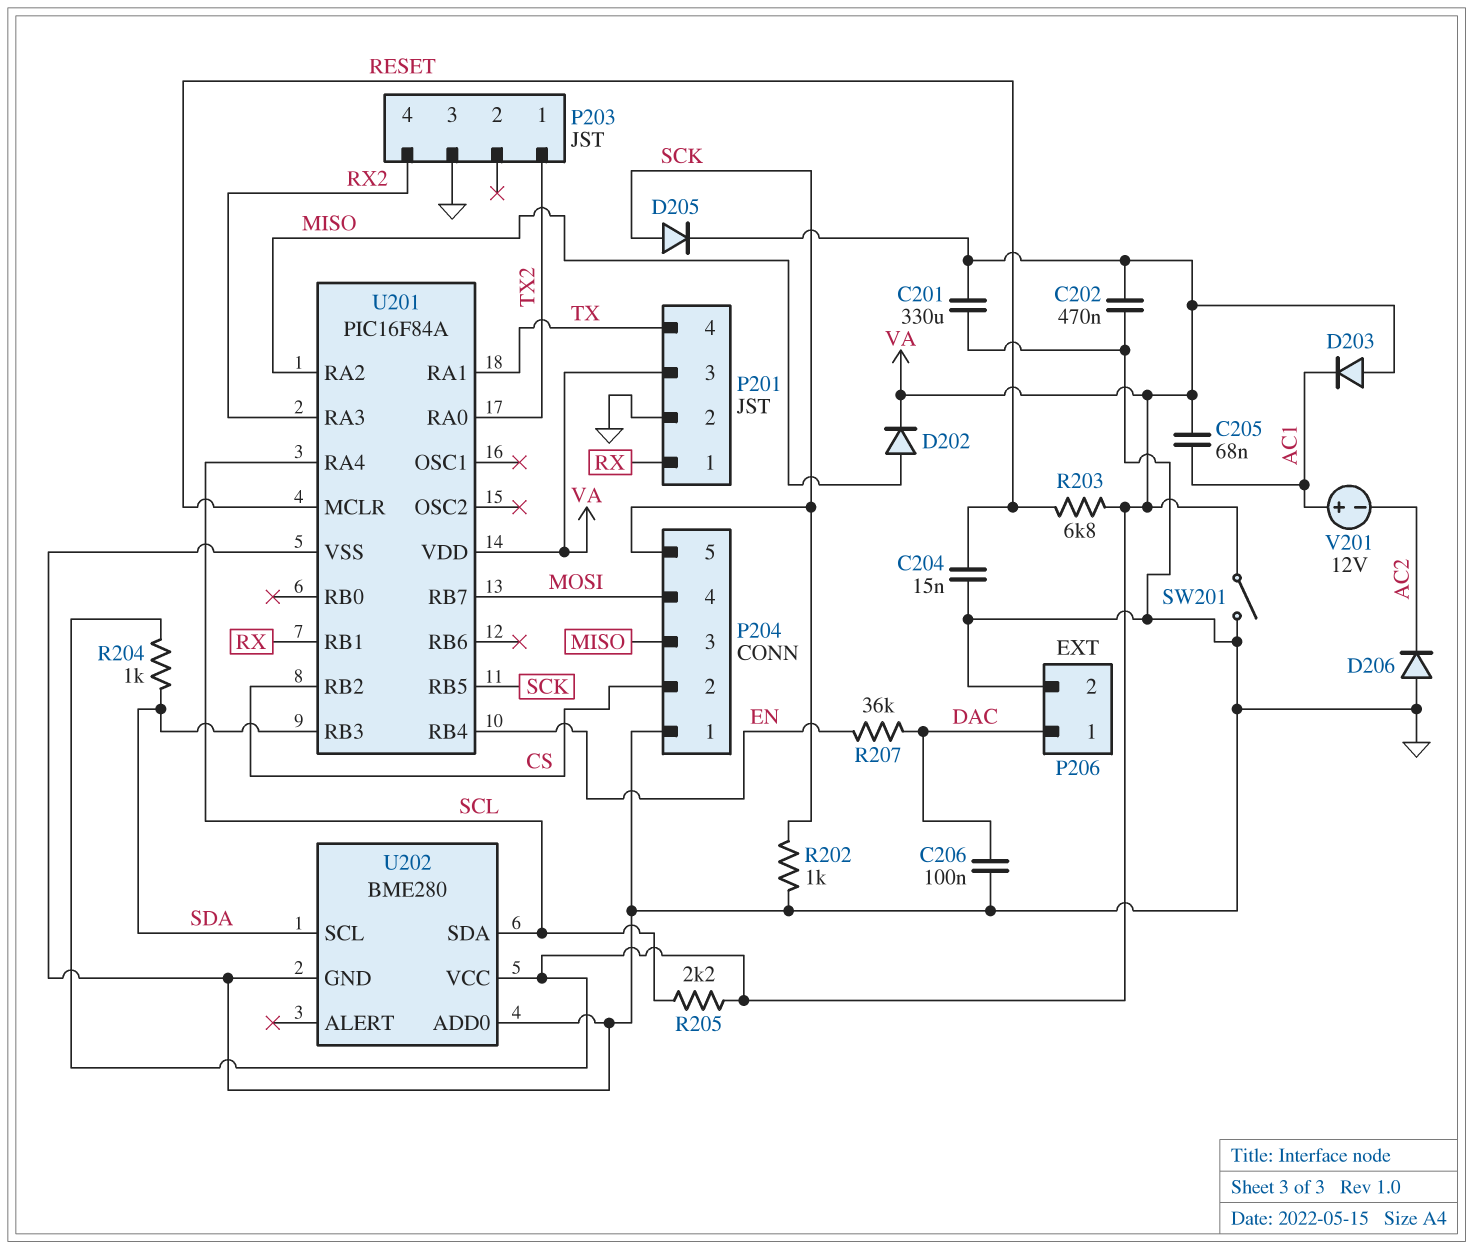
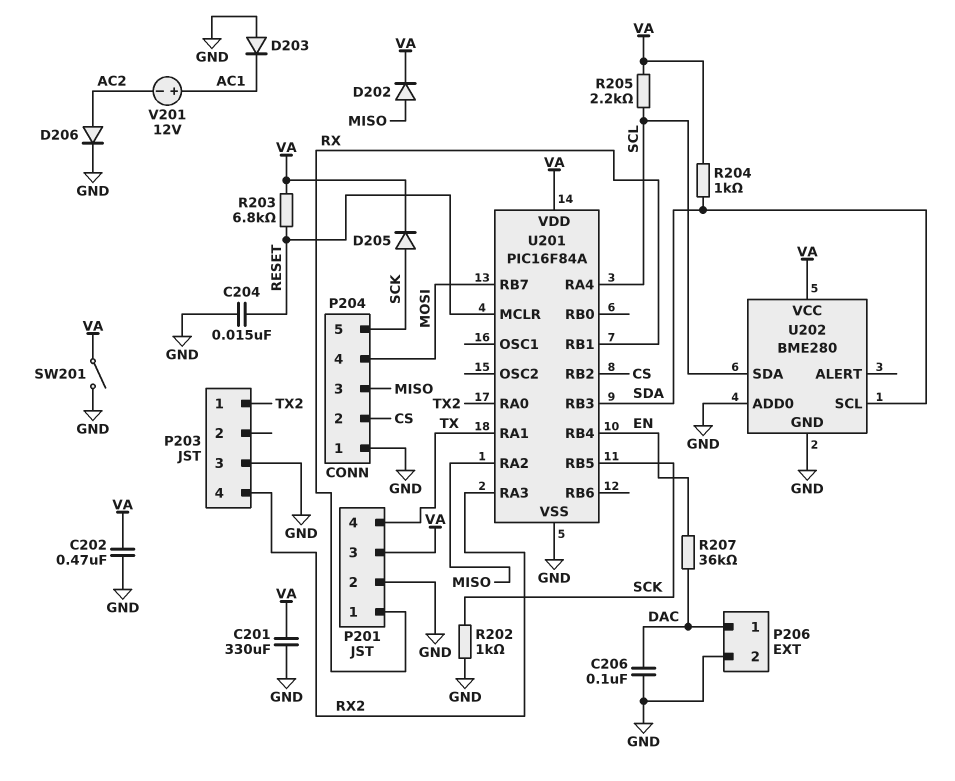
C205: 68nF (AC1, VA) -> none
D203: diode (A VA, K AC1) -> diode (A GND, K AC1)
D206: diode (A GND, K AC2) -> diode (A AC2, K GND)

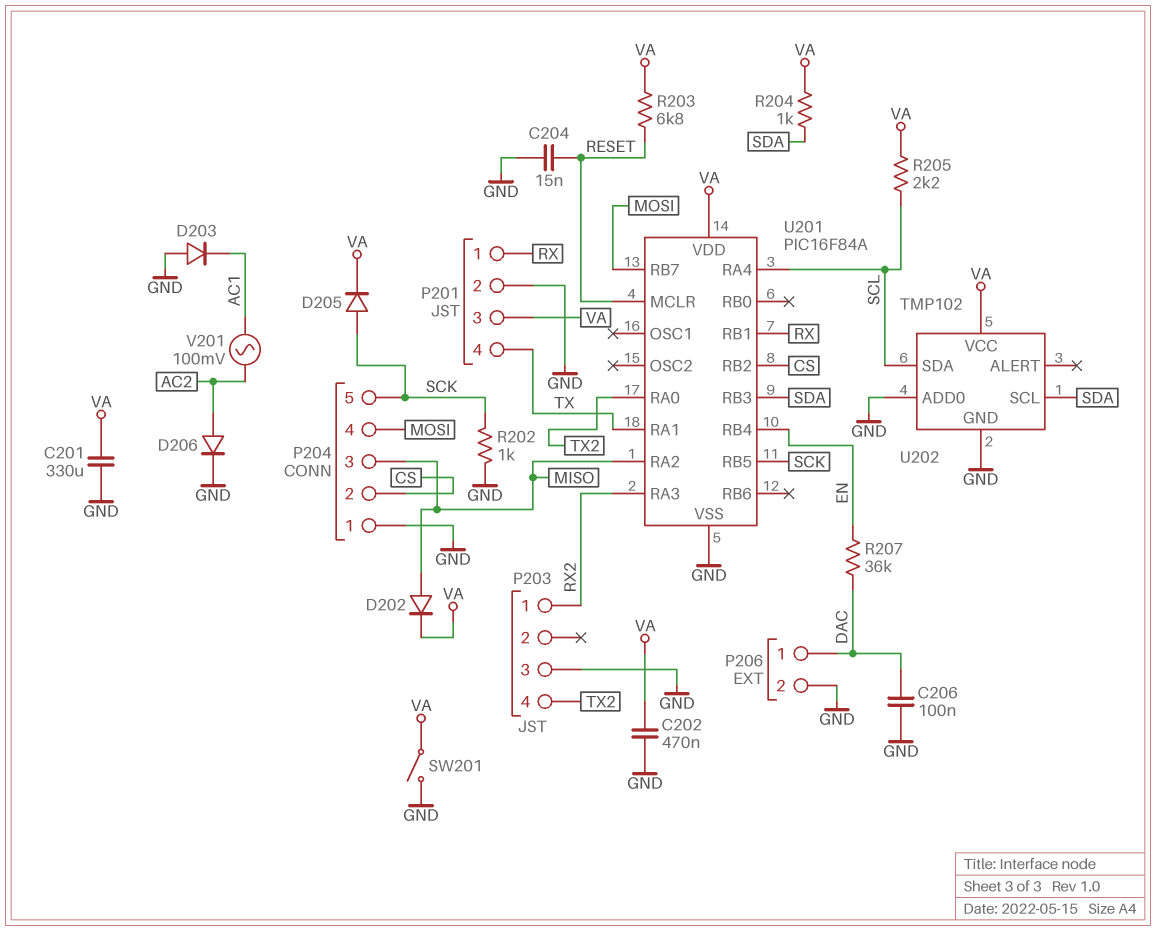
P203 pin 1: TX2 -> RX2
P203 pin 4: RX2 -> TX2
U202: BME280 -> TMP102
V201: 12V (plus AC1, minus AC2) -> AC 100mV (AC1, AC2)

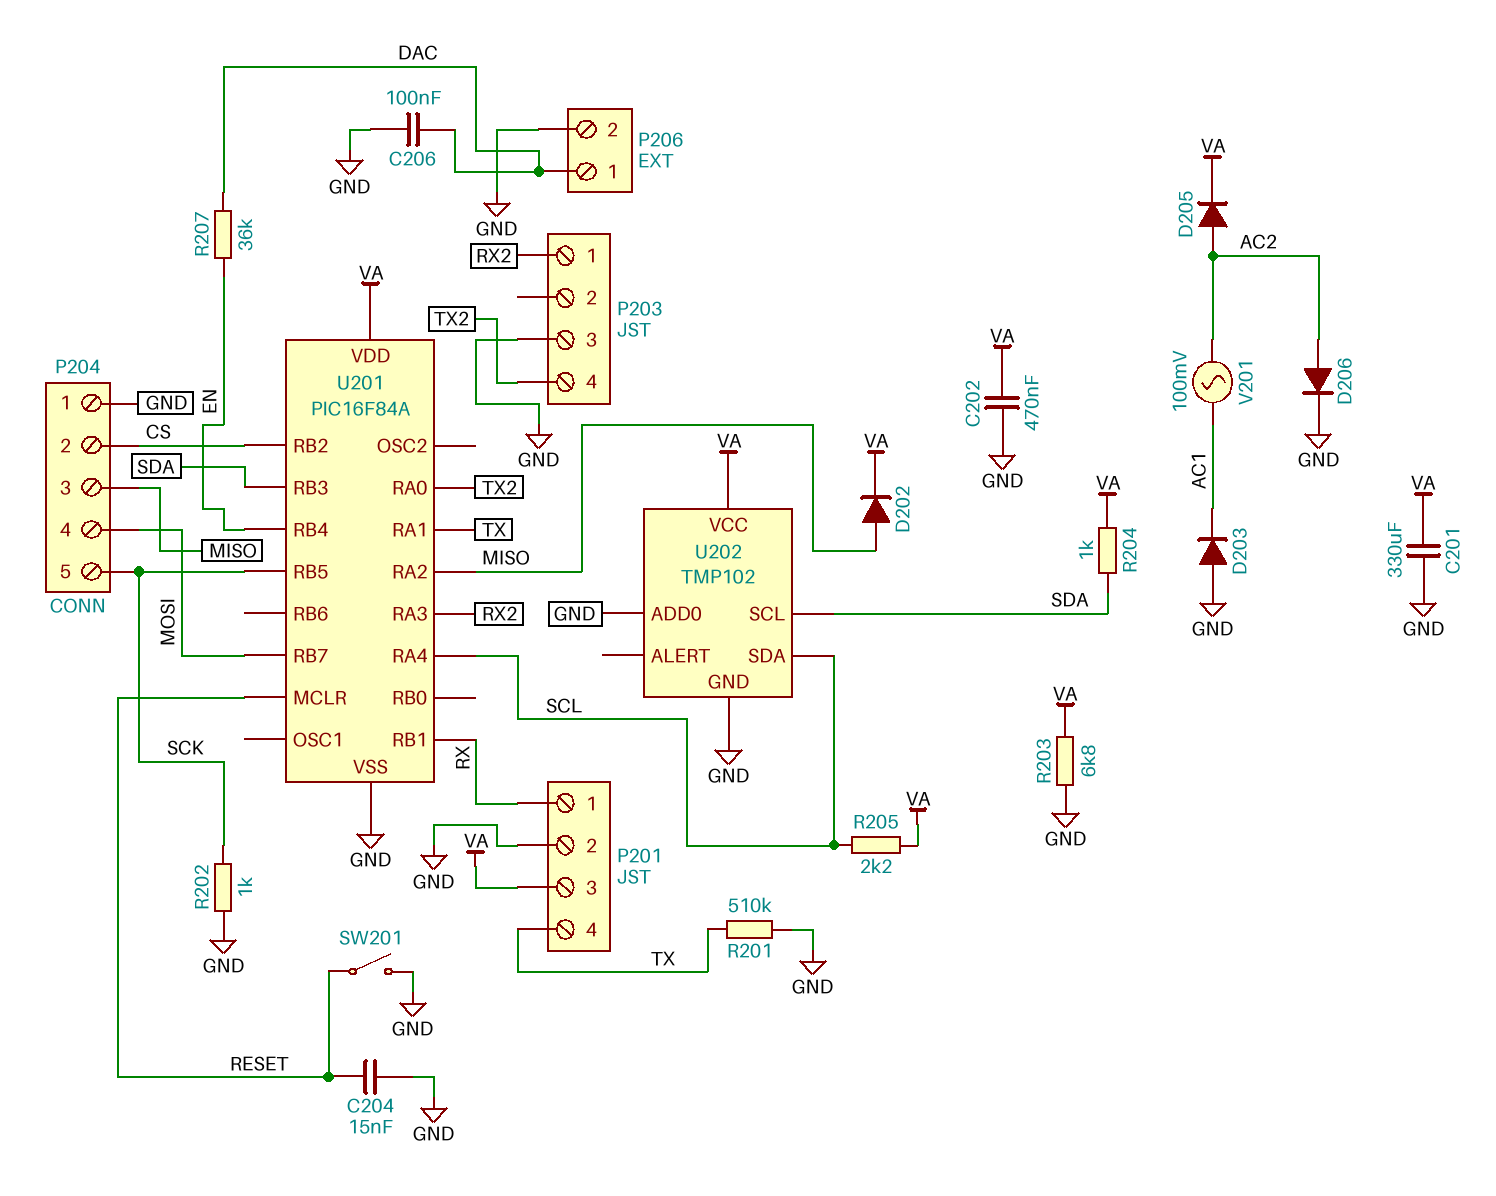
D205: diode (A SCK, K VA) -> diode (A AC2, K VA)
R201: none -> 510k (GND, TX)
R203: 6.8k (RESET, VA) -> 6.8k (GND, VA)
SW201: switch (GND, VA) -> switch (GND, RESET)

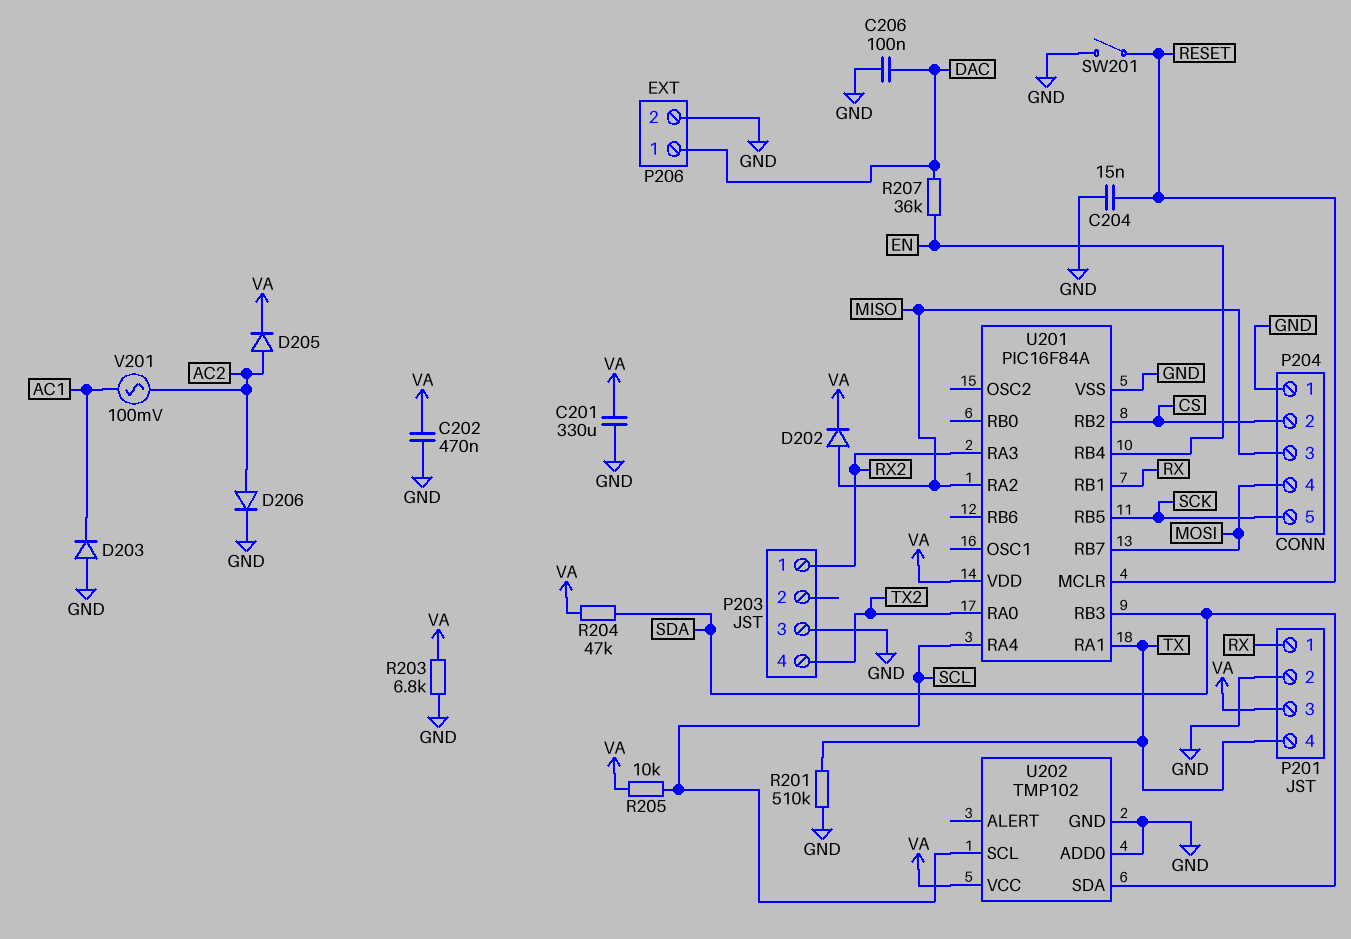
R202: 1k (GND, SCK) -> none
R204: 1k (SDA, VA) -> 47k (SDA, VA)
R205: 2.2k (SCL, VA) -> 10k (SCL, VA)
U202 pin SCL: SDA -> SCL
U202 pin SDA: SCL -> SDA

